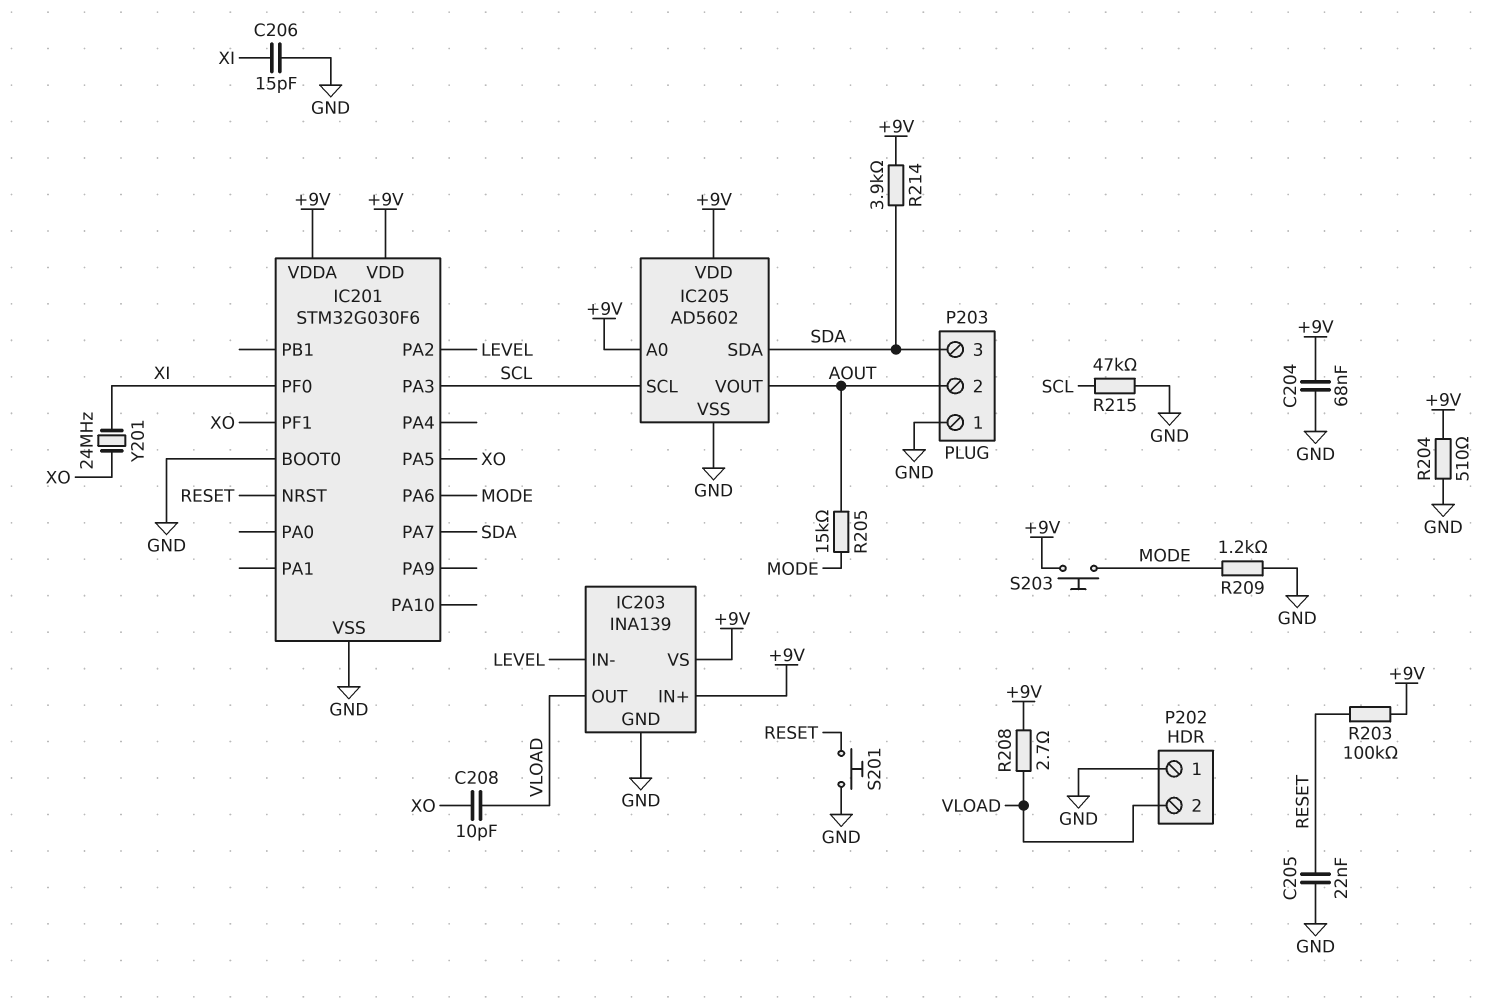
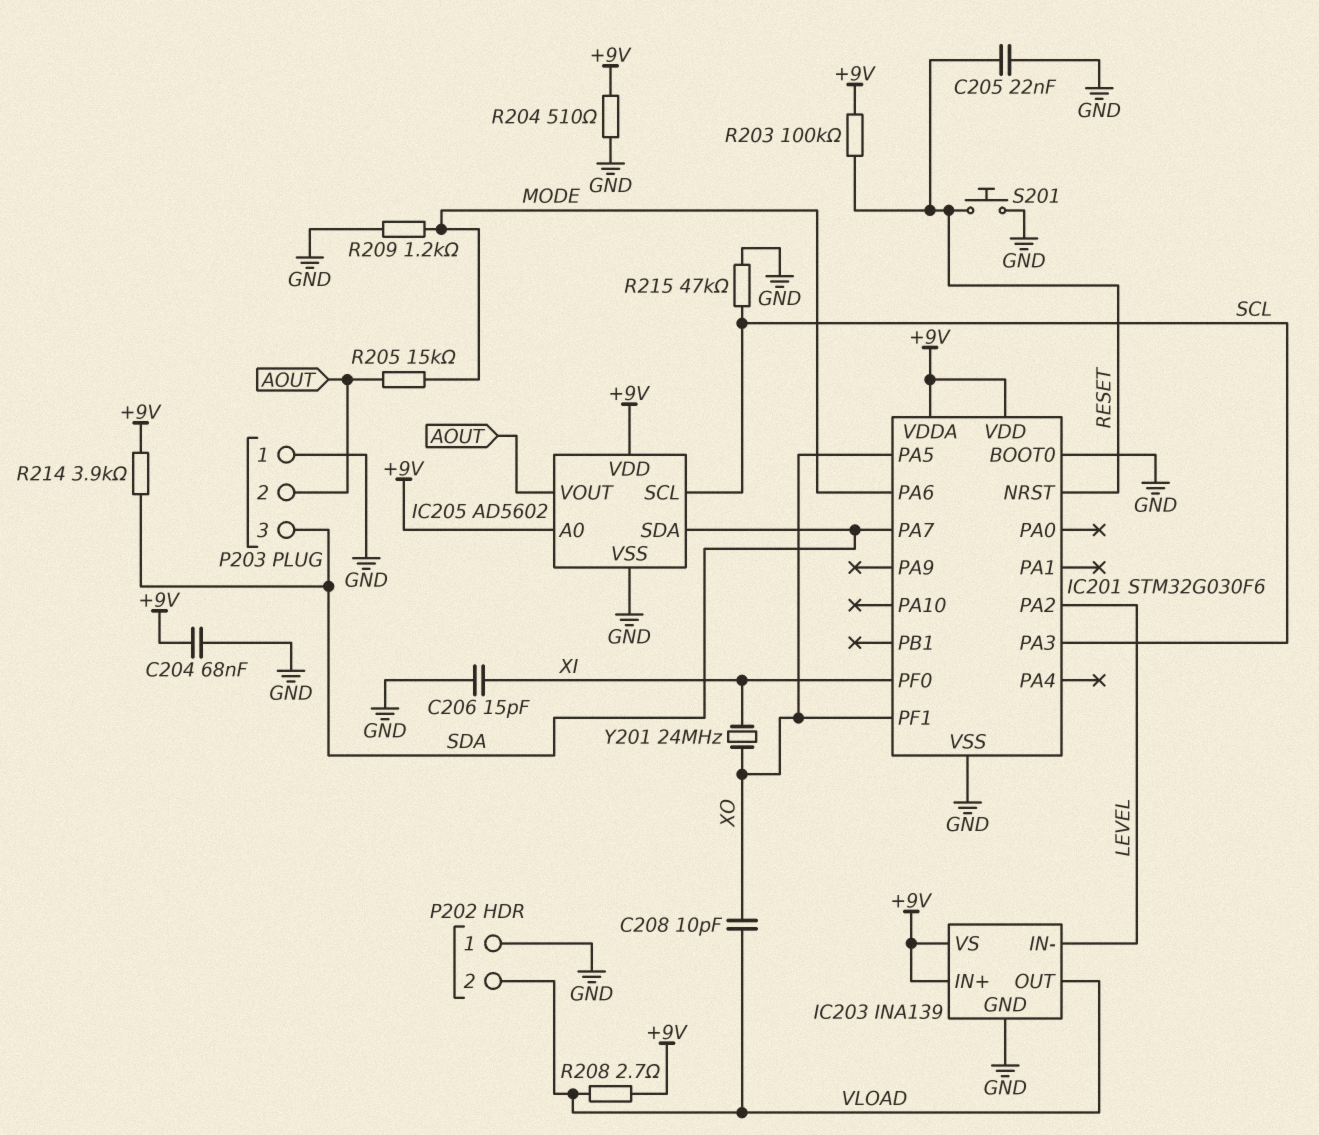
S203: button (+9V, MODE) -> none

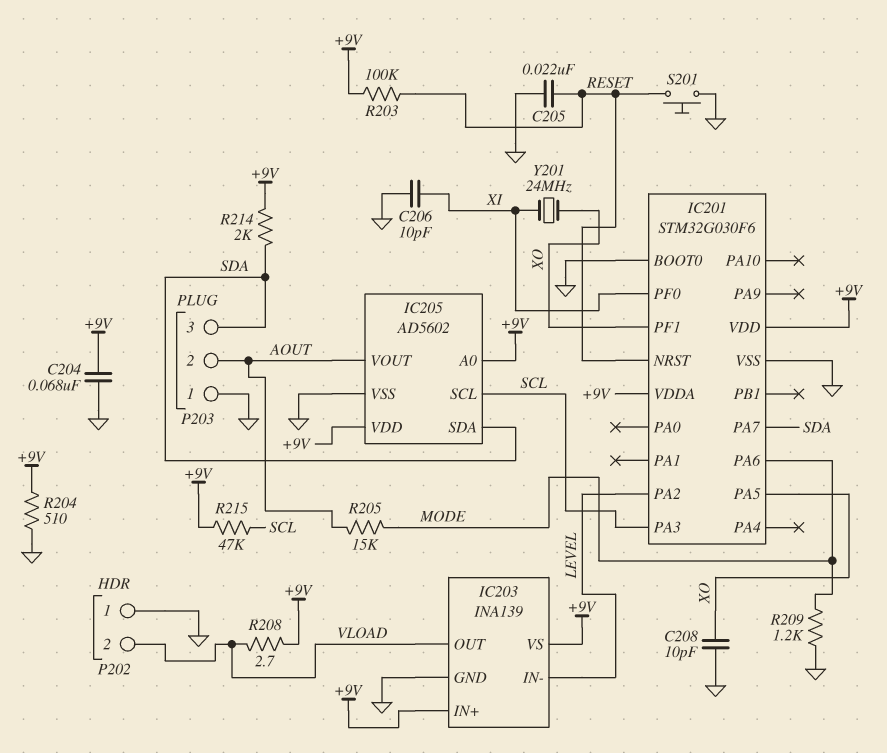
C206: 15pF (GND, XI) -> 10pF (GND, XI)
C208: 10pF (VLOAD, XO) -> 10pF (GND, XO)
R214: 3.9k (+9V, SDA) -> 2k (+9V, SDA)
R215: 47k (GND, SCL) -> 47k (+9V, SCL)

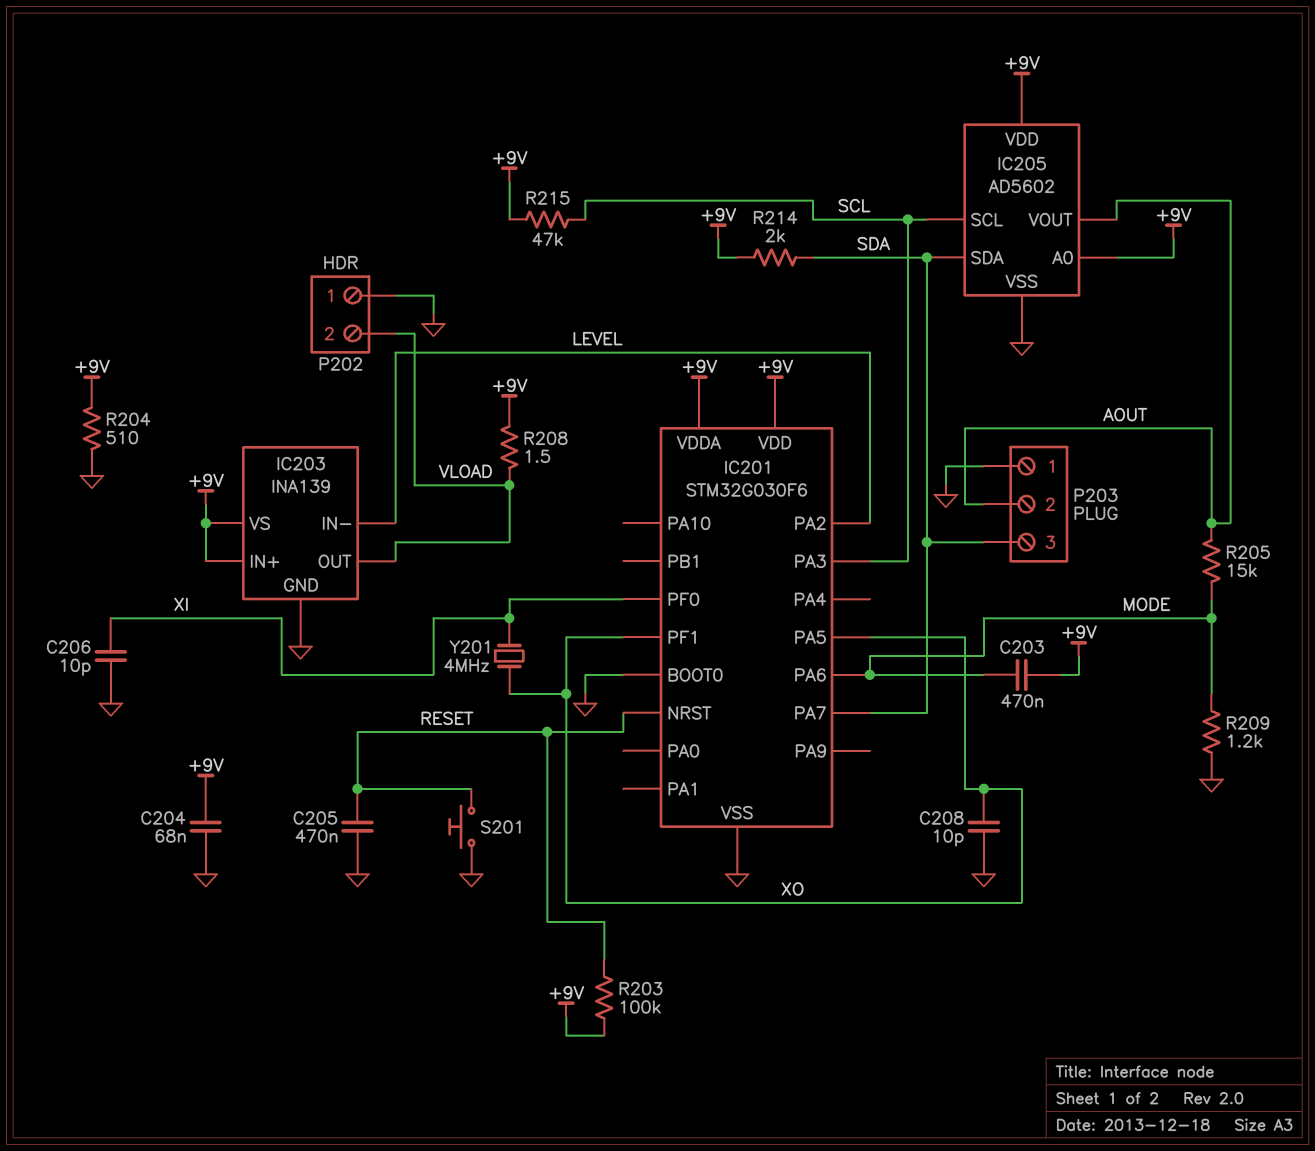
C203: none -> 470nF (+9V, MODE)
C205: 22nF (GND, RESET) -> 470nF (GND, RESET)
R208: 2.7 (+9V, VLOAD) -> 1.5 (+9V, VLOAD)
Y201: 24MHz (XI, XO) -> 4MHz (XI, XO)

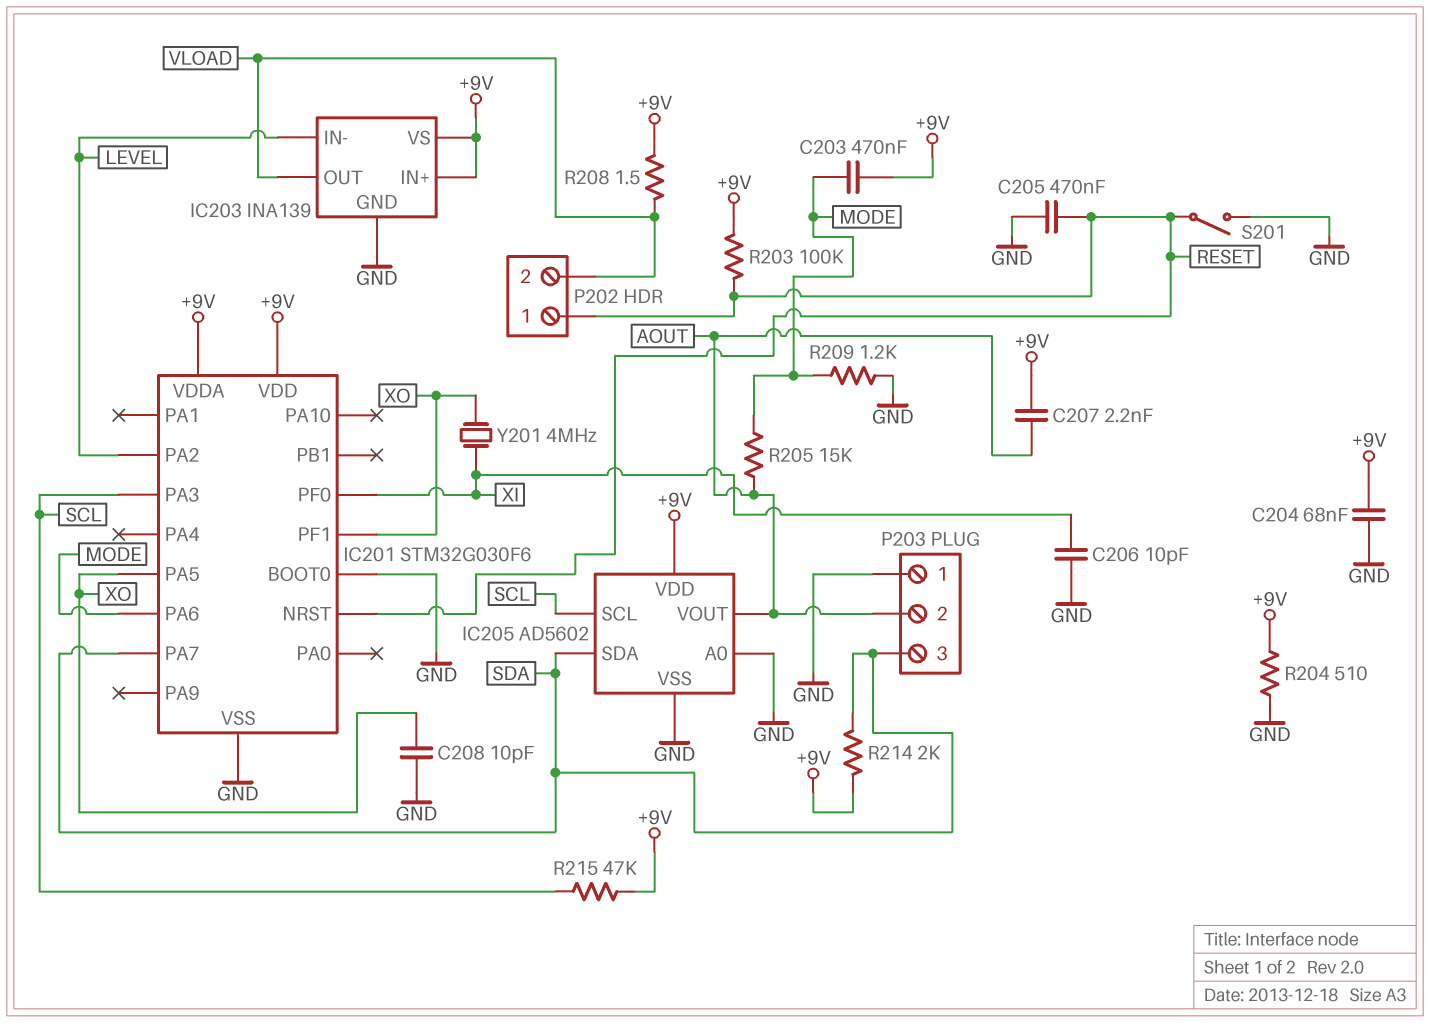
C207: none -> 2.2nF (+9V, AOUT)
IC205 pin A0: +9V -> GND
P202 pin 1: GND -> RESET
S201: button (GND, RESET) -> switch (GND, RESET)

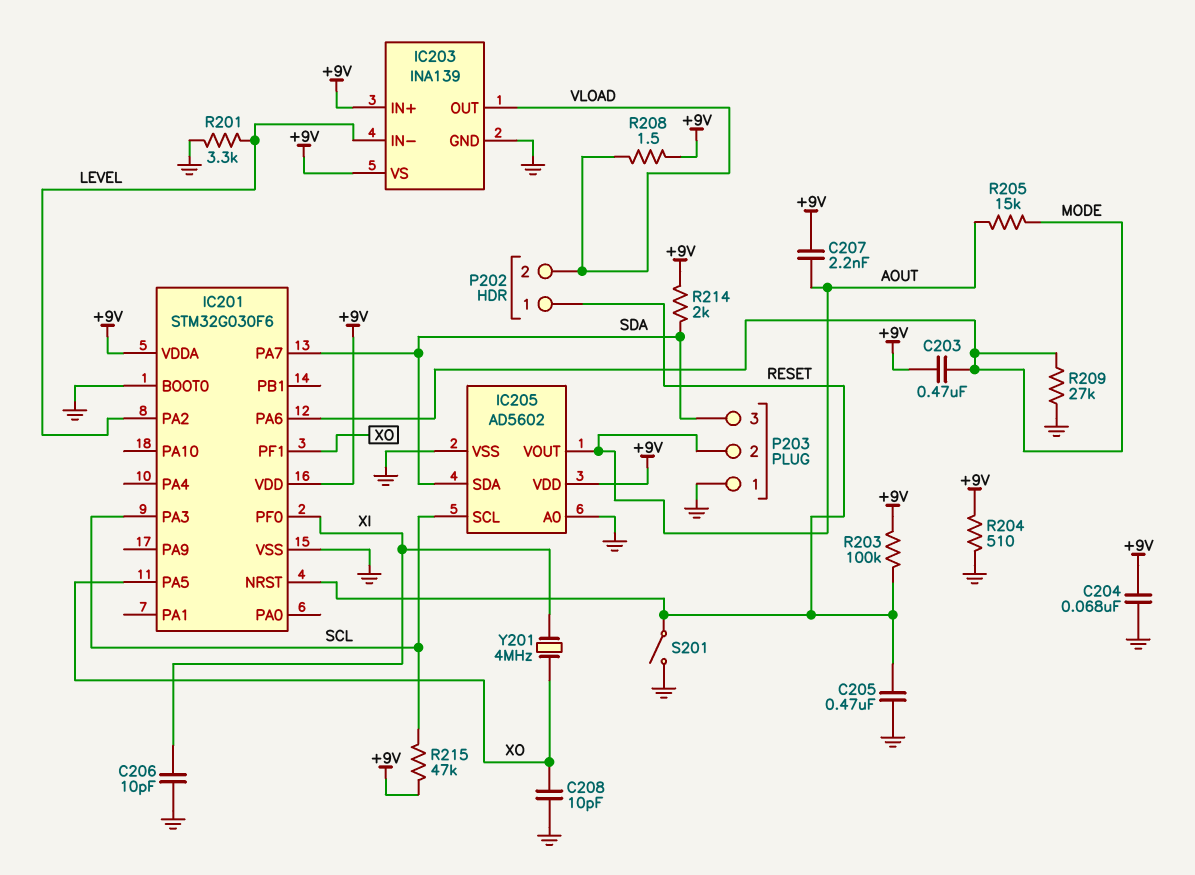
R201: none -> 3.3k (GND, LEVEL)
R209: 1.2k (GND, MODE) -> 27k (GND, MODE)

